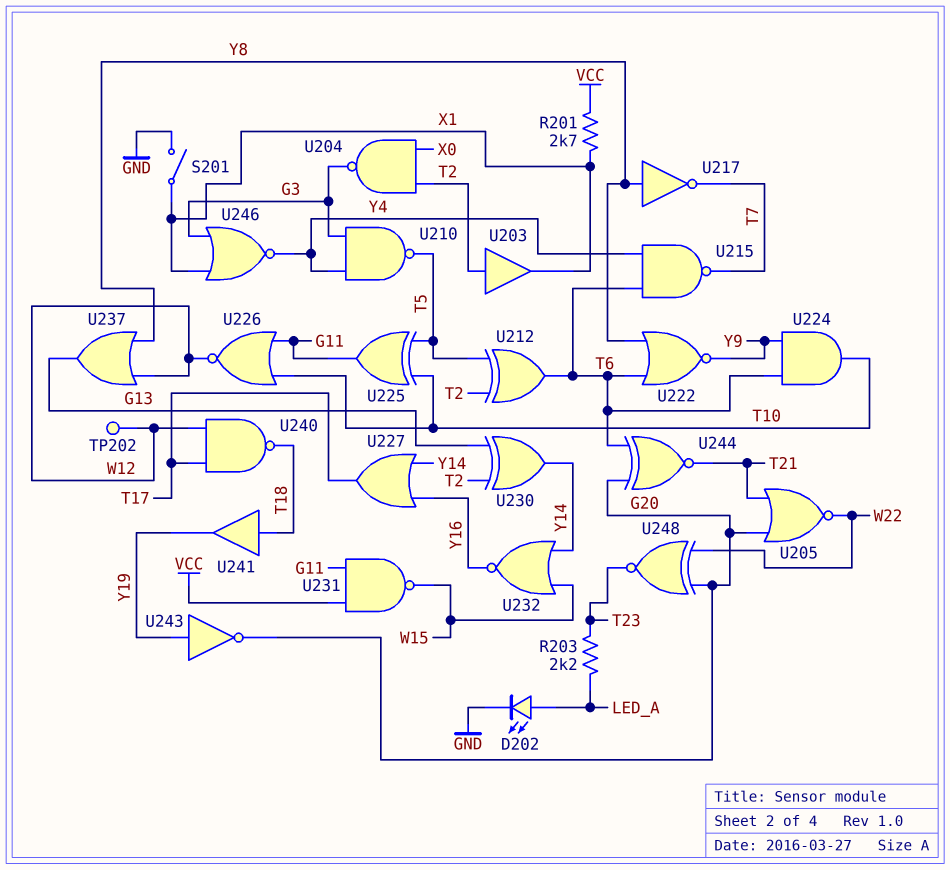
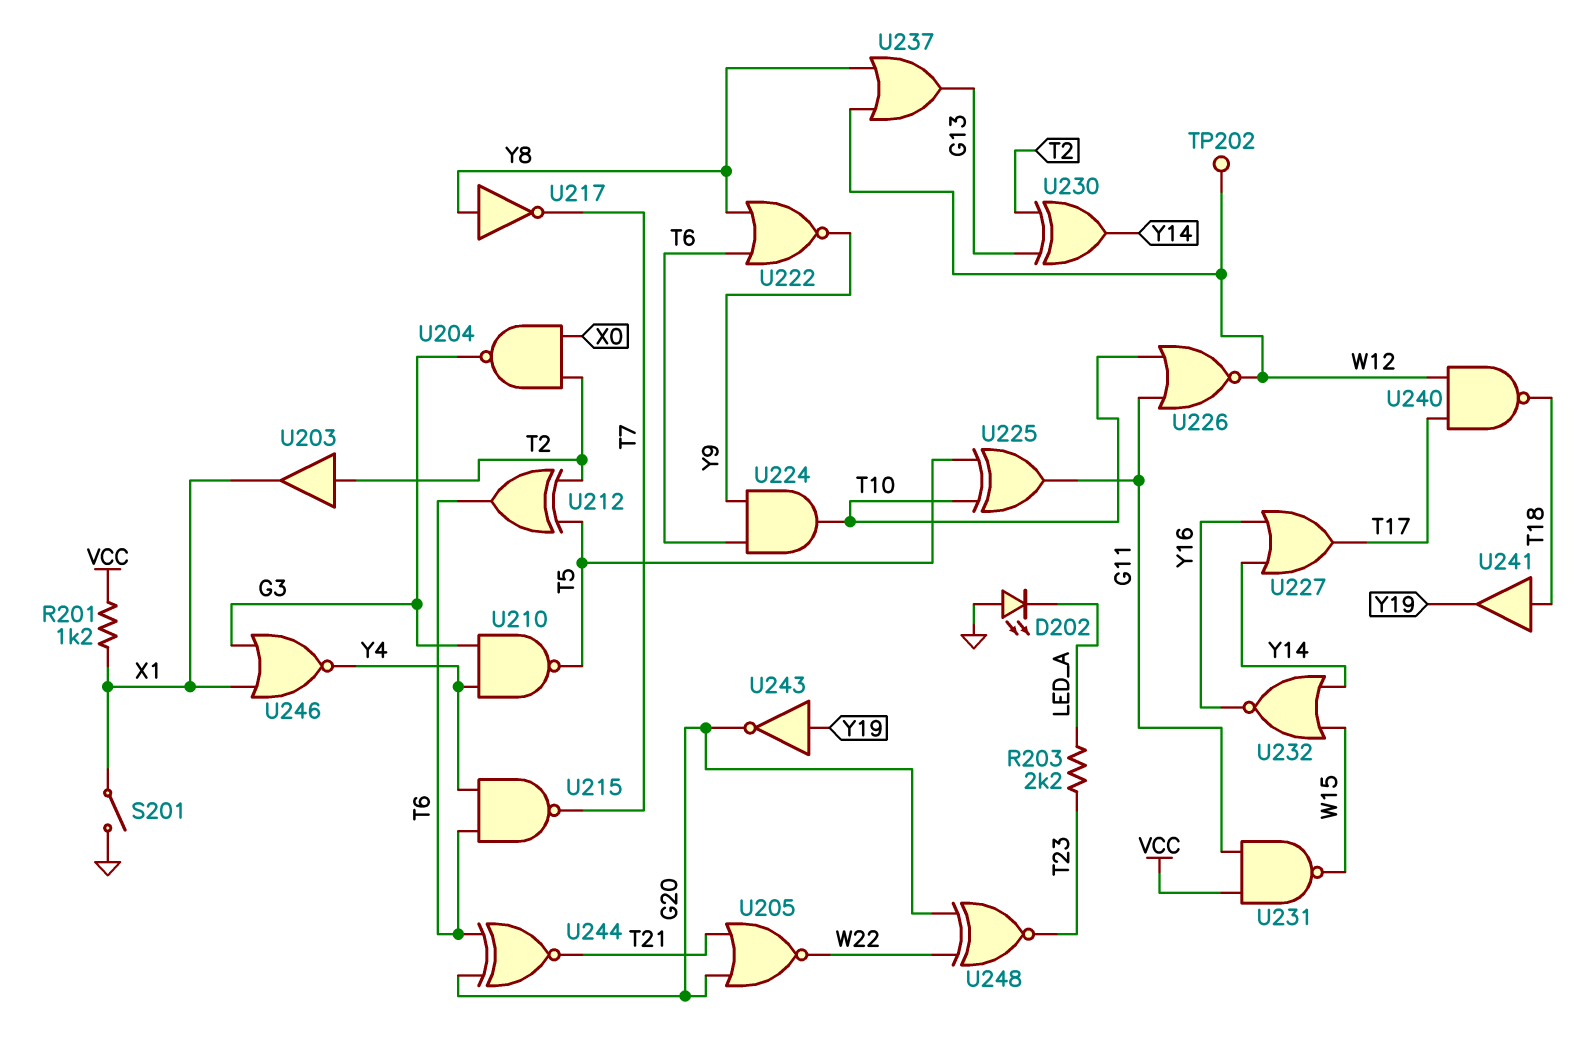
D202: LED (A LED_A, K GND) -> LED (A GND, K LED_A)
R201: 2.7k (VCC, X1) -> 1.2k (VCC, X1)

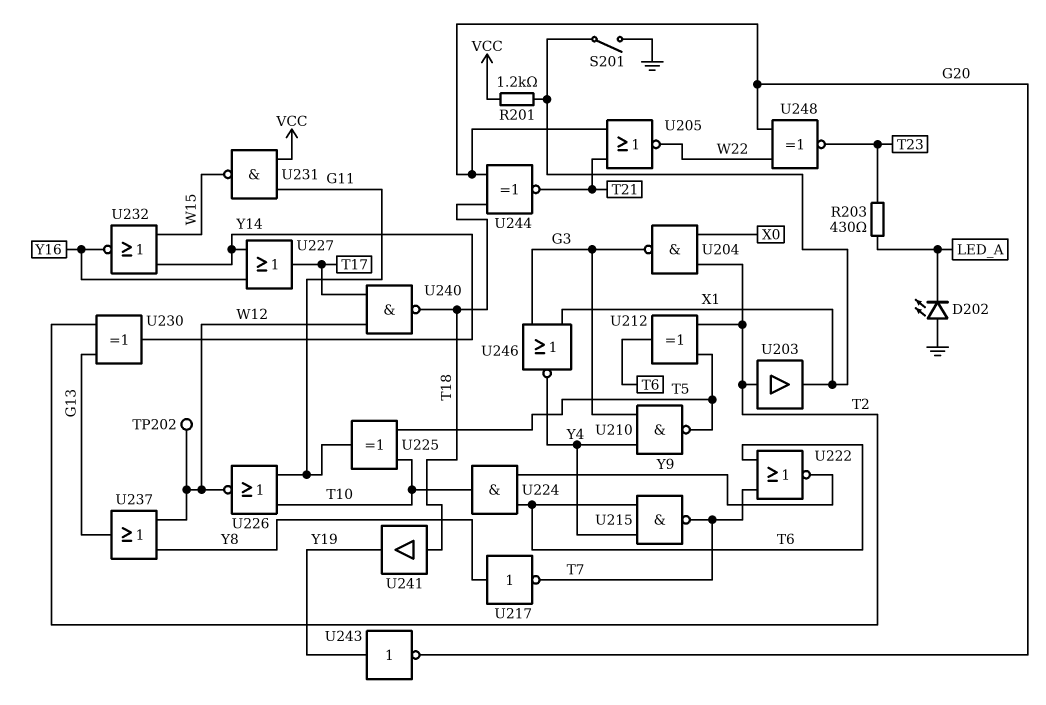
R203: 2.2k (LED_A, T23) -> 430 (LED_A, T23)
U222: NOR (in T6, in Y8, out Y9) -> NOR (in T6, in T7, out Y9)
U244: XNOR (in G20, in T6, out T21) -> XNOR (in G20, in T18, out T21)

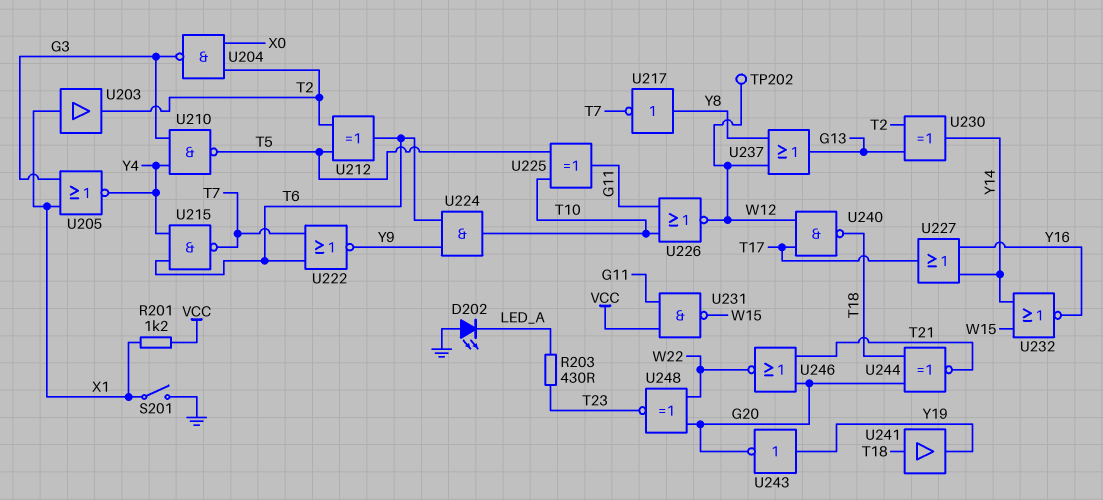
U203: buffer (in T2, out X1) -> buffer (in X1, out T2)
U205: NOR (in G20, in T21, out W22) -> NOR (in G3, in X1, out Y4)
U246: NOR (in G3, in X1, out Y4) -> NOR (in G20, in T21, out W22)

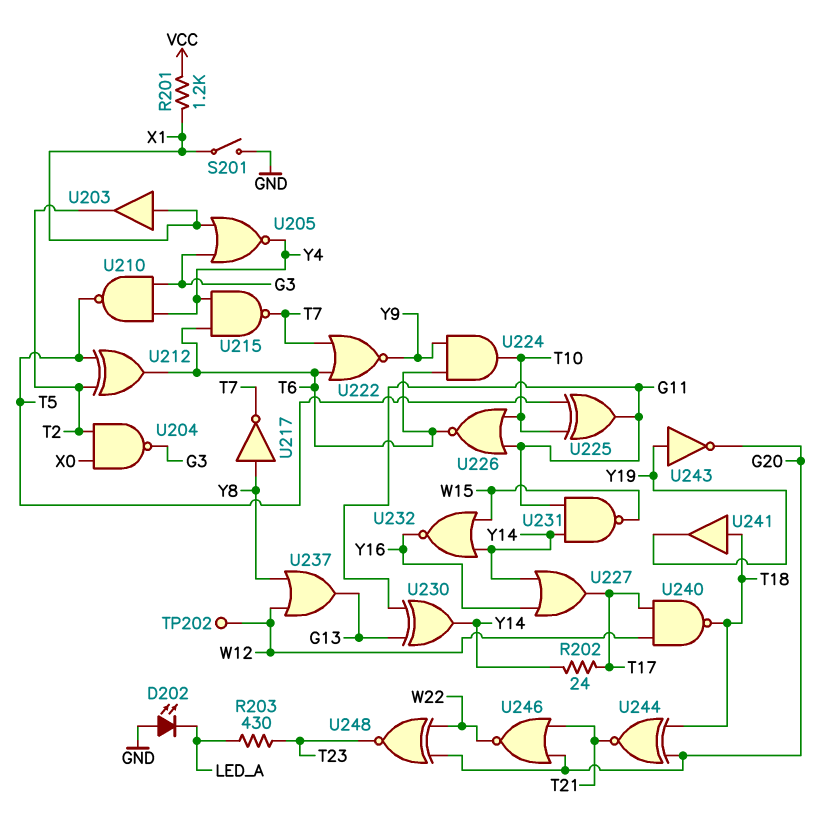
R202: none -> 24 (T17, Y14)
U226: NOR (in G11, in T10, out W12) -> NOR (in G11, in T10, out T6)
U230: XOR (in G13, in T2, out Y14) -> XOR (in G11, in G13, out Y14)
U231: NAND (in G11, in VCC, out W15) -> NAND (in G11, in Y14, out W15)

